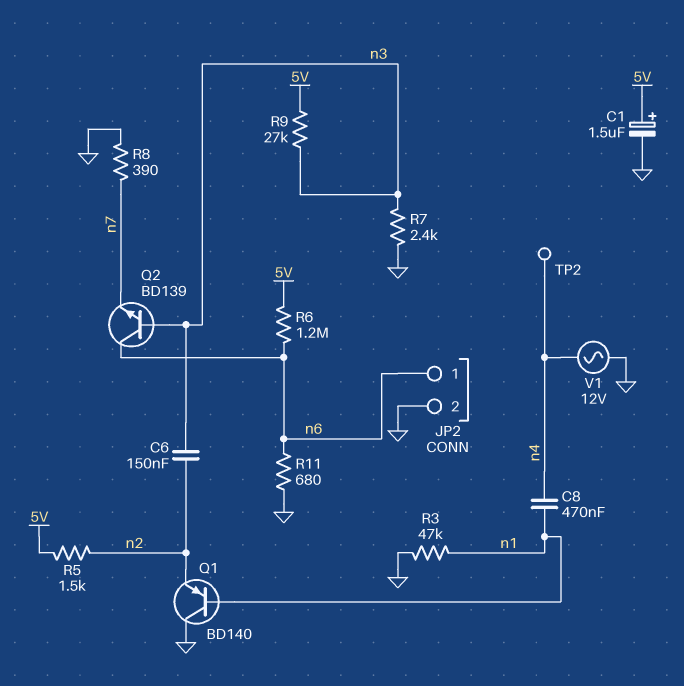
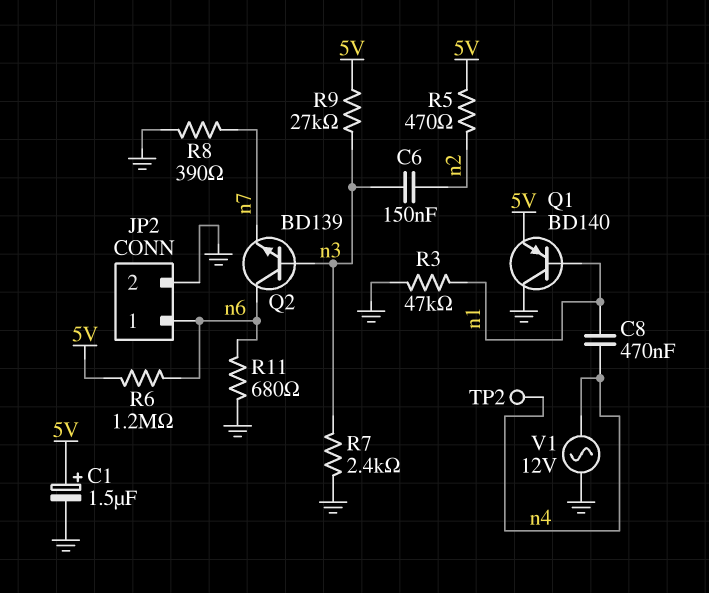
Q1: PNP BD140 (B n1, C GND, E n2) -> PNP BD140 (B n1, C GND, E 5V)
R5: 1.5k (5V, n2) -> 470 (5V, n2)

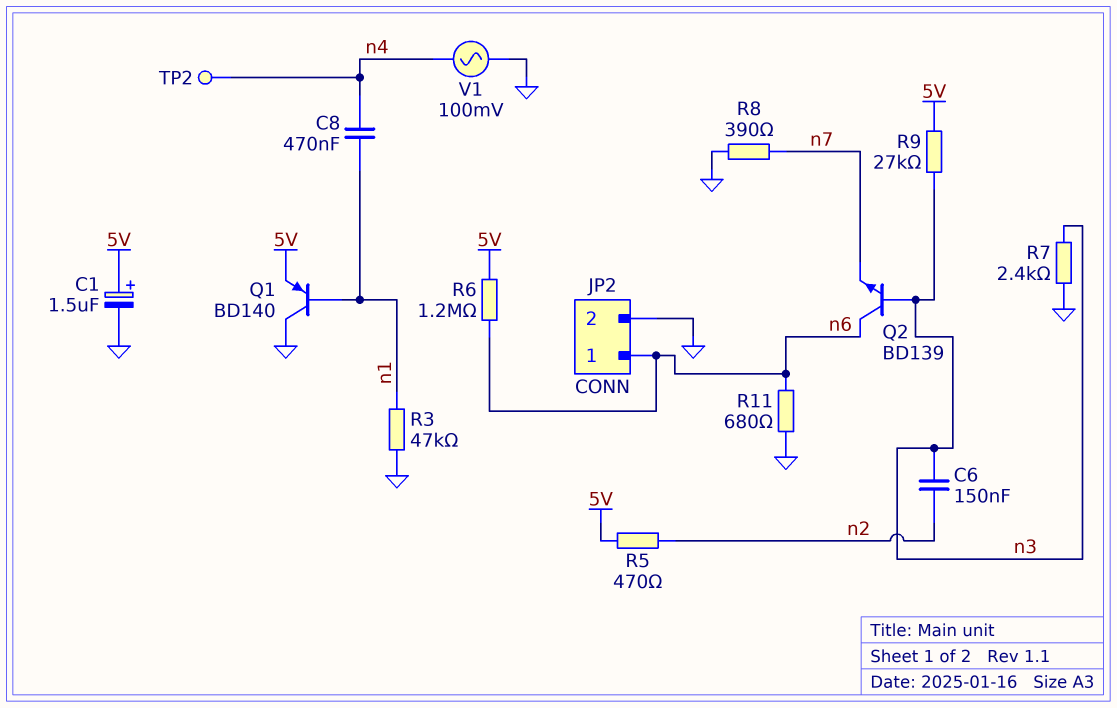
V1: AC 12V (GND, n4) -> AC 100mV (GND, n4)

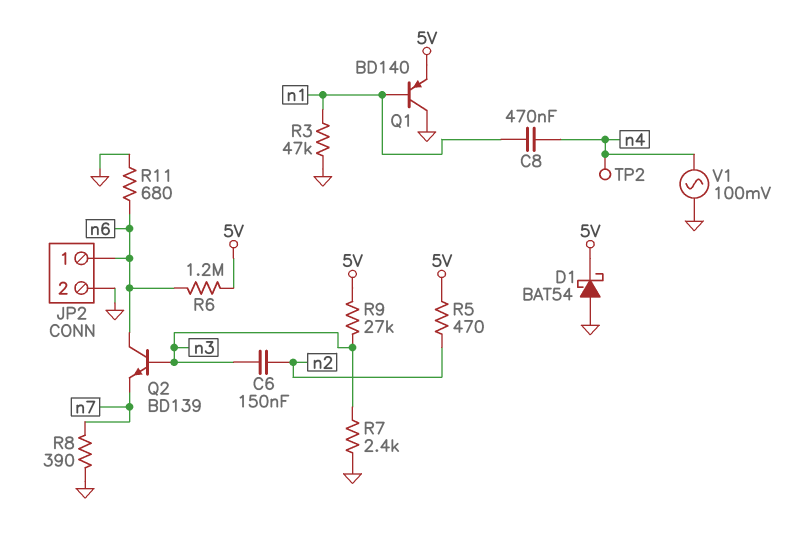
C1: 1.5uF (plus 5V, minus GND) -> none
D1: none -> schottky BAT54 (A GND, K 5V)

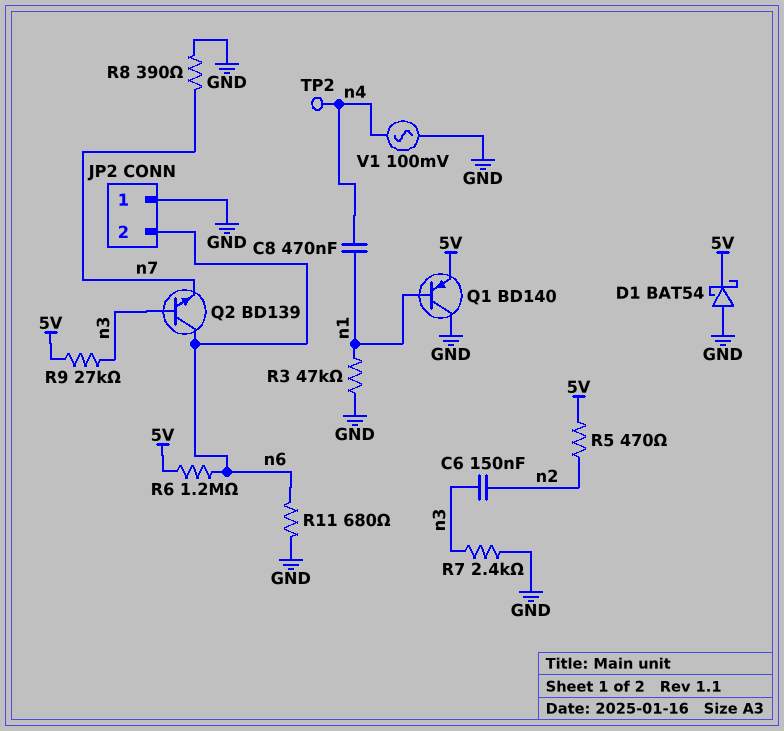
JP2 pin 1: n6 -> GND
JP2 pin 2: GND -> n6

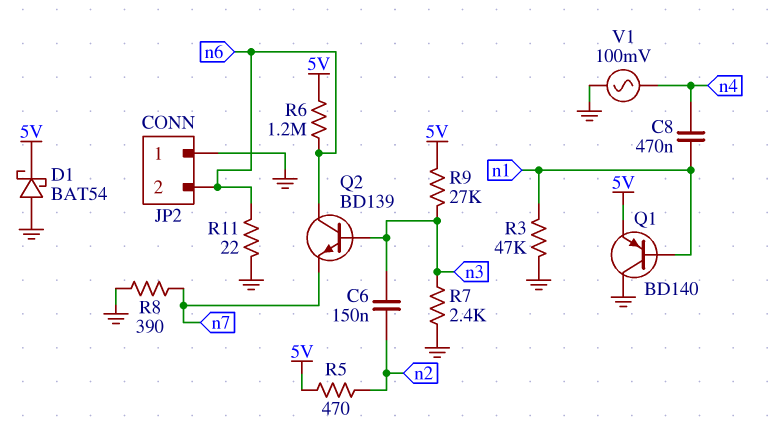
R11: 680 (GND, n6) -> 22 (GND, n6)
TP2: test point (n4) -> none

